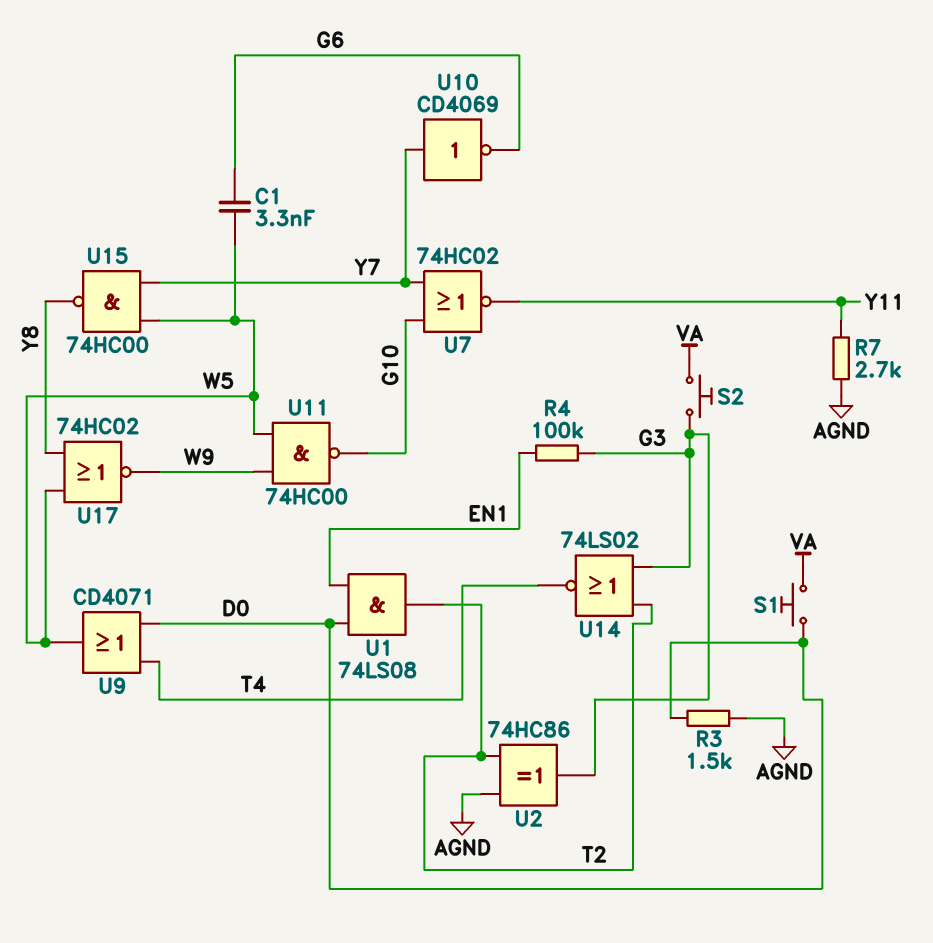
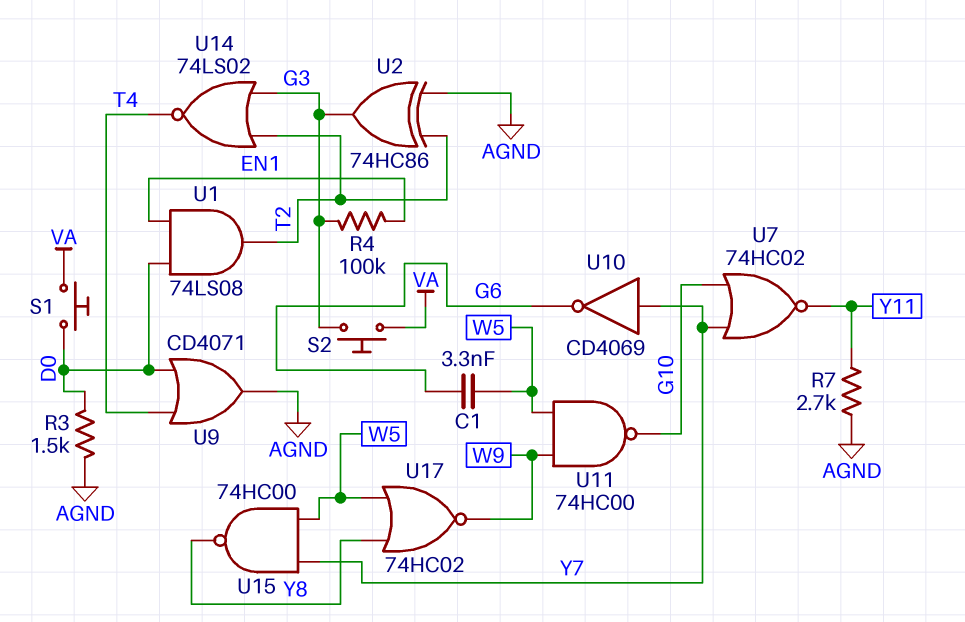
U9: OR CD4071 (in D0, in T4, out W5) -> OR CD4071 (in D0, in T4, out AGND)

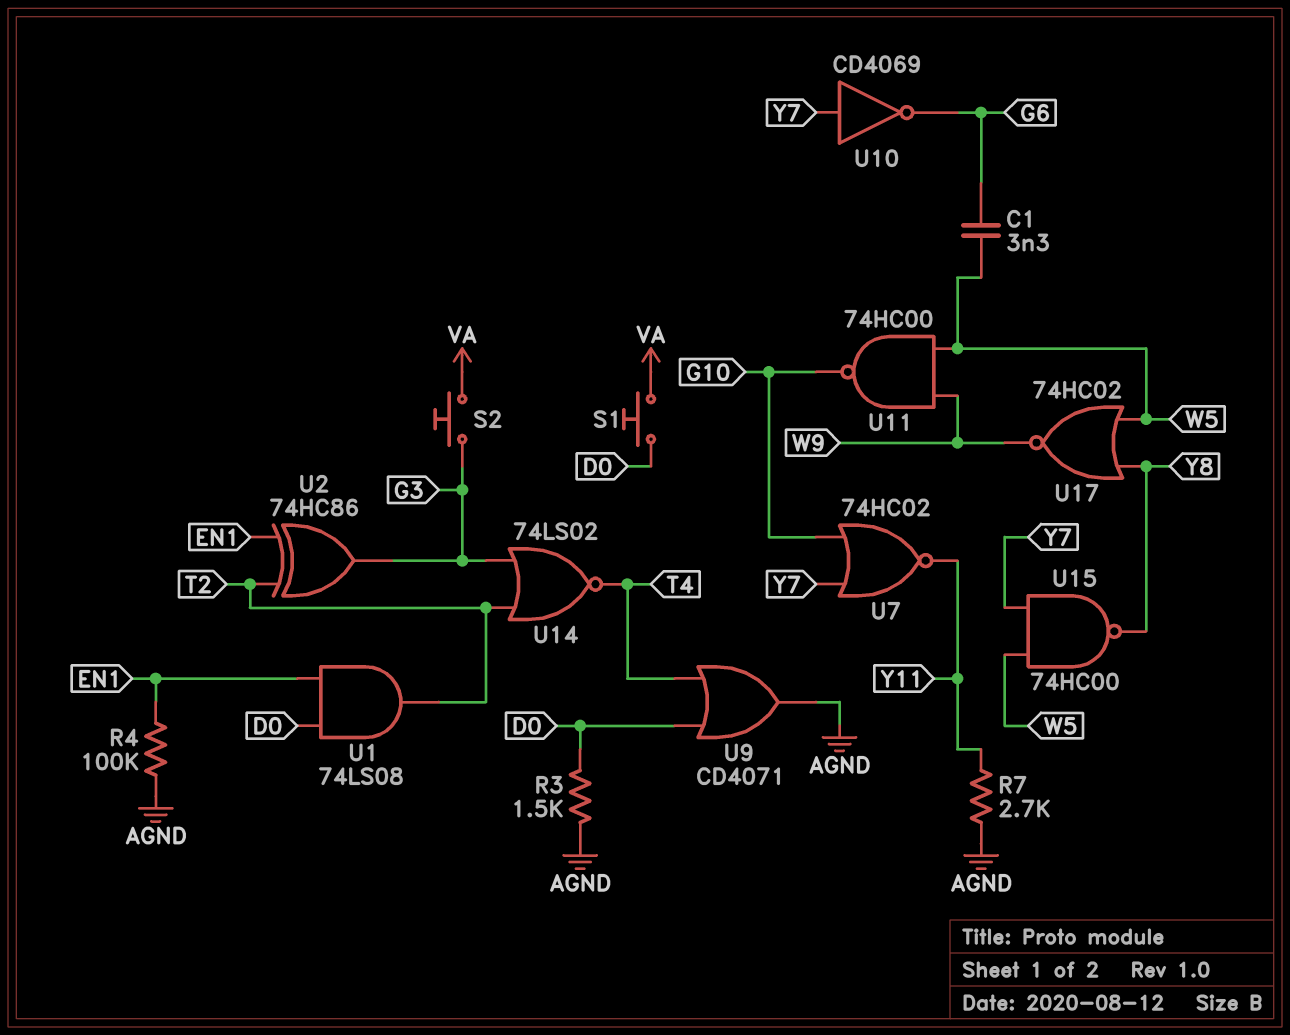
R4: 100k (EN1, G3) -> 100k (AGND, EN1)
U2: XOR 74HC86 (in AGND, in T2, out G3) -> XOR 74HC86 (in EN1, in T2, out G3)

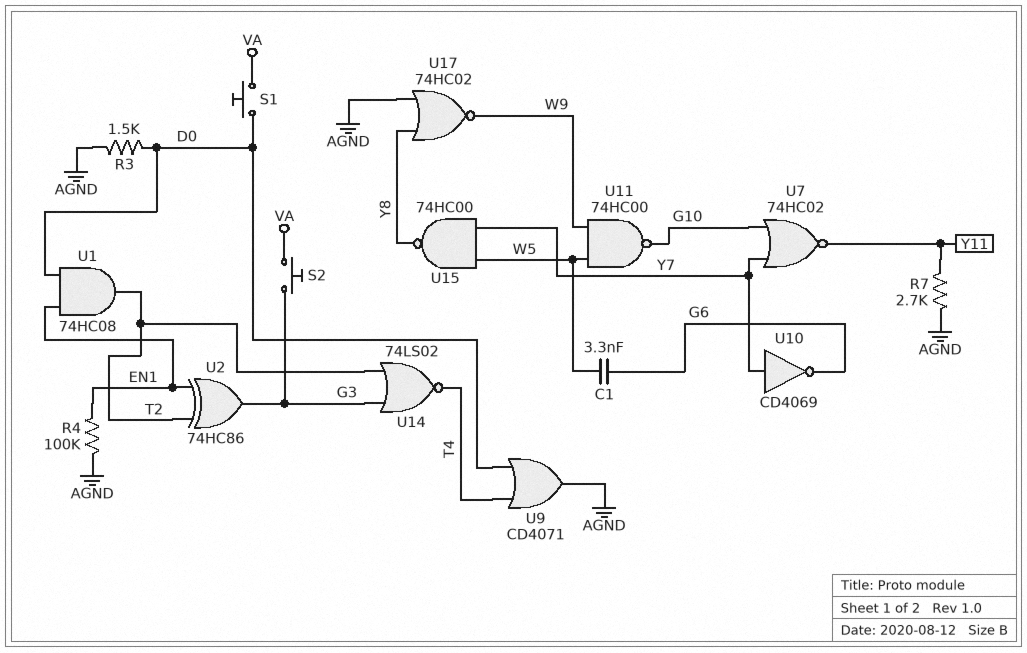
U1: AND 74LS08 (in D0, in EN1, out T2) -> AND 74HC08 (in D0, in EN1, out T2)
U17: NOR 74HC02 (in W5, in Y8, out W9) -> NOR 74HC02 (in AGND, in Y8, out W9)

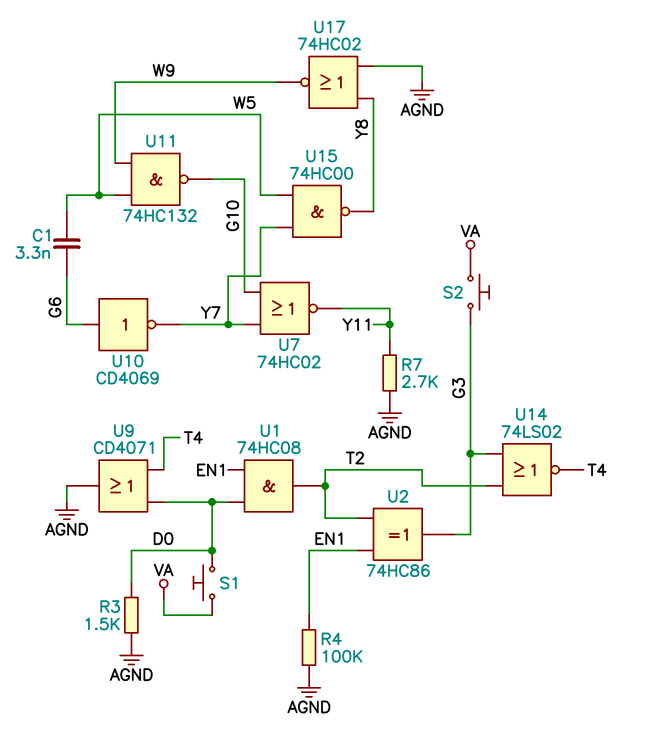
U10: NOT CD4069 (in Y7, out G6) -> NOT CD4069 (in G6, out Y7)
U11: NAND 74HC00 (in W5, in W9, out G10) -> NAND 74HC132 (in W5, in W9, out G10)

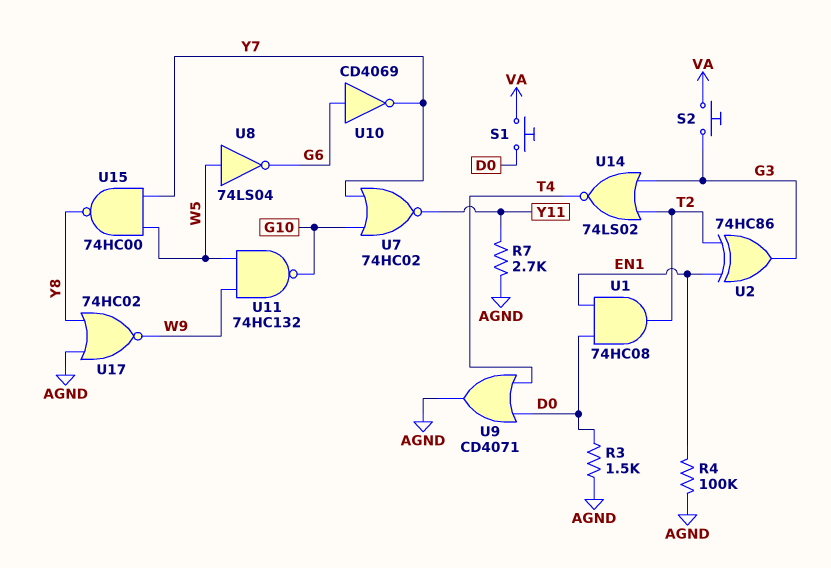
C1: 3.3nF (G6, W5) -> none
U8: none -> NOT 74LS04 (in W5, out G6)

